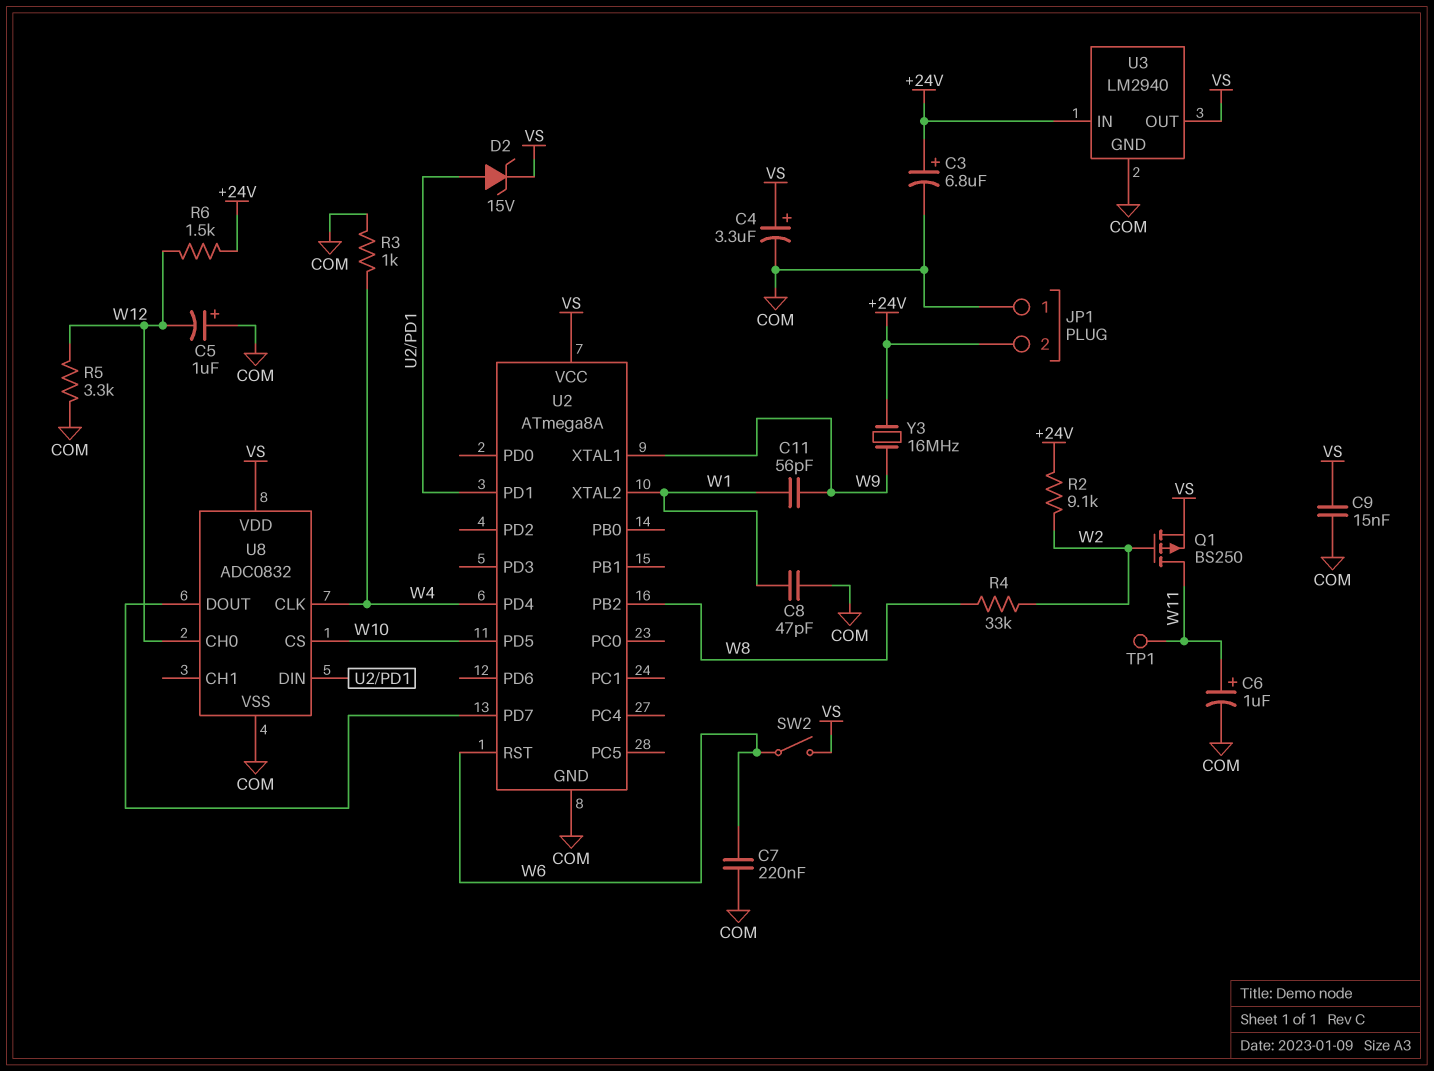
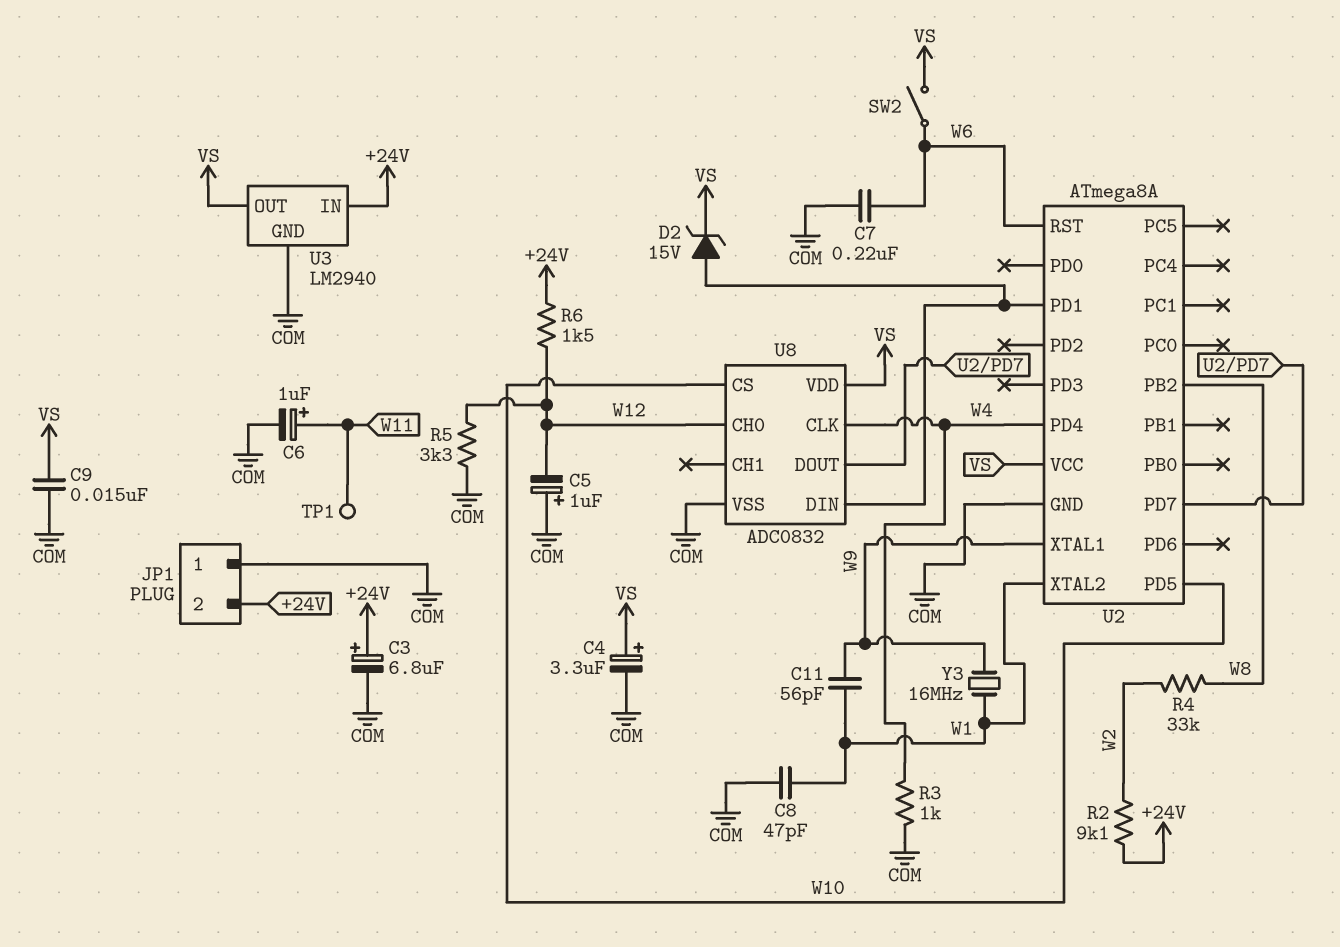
Q1: PMOS BS250 (G W2, D W11, S VS) -> none
Y3: 16MHz (+24V, W9) -> 16MHz (W1, W9)

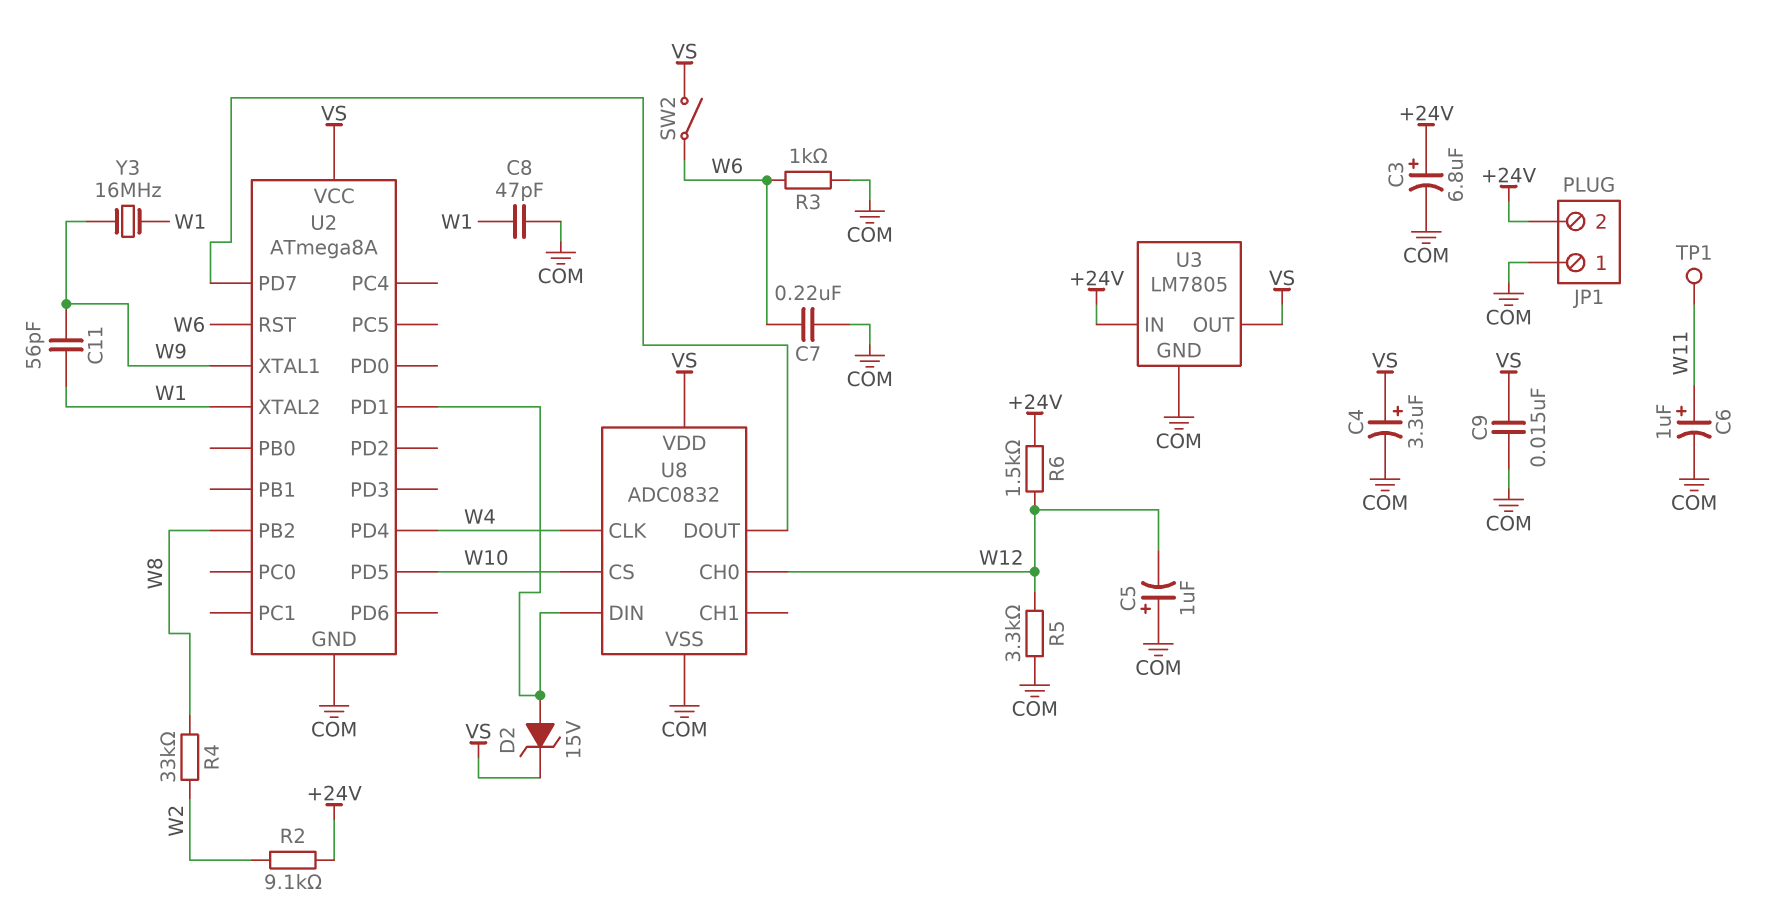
R3: 1k (COM, W4) -> 1k (COM, W6)
U3: LM2940 -> LM7805

